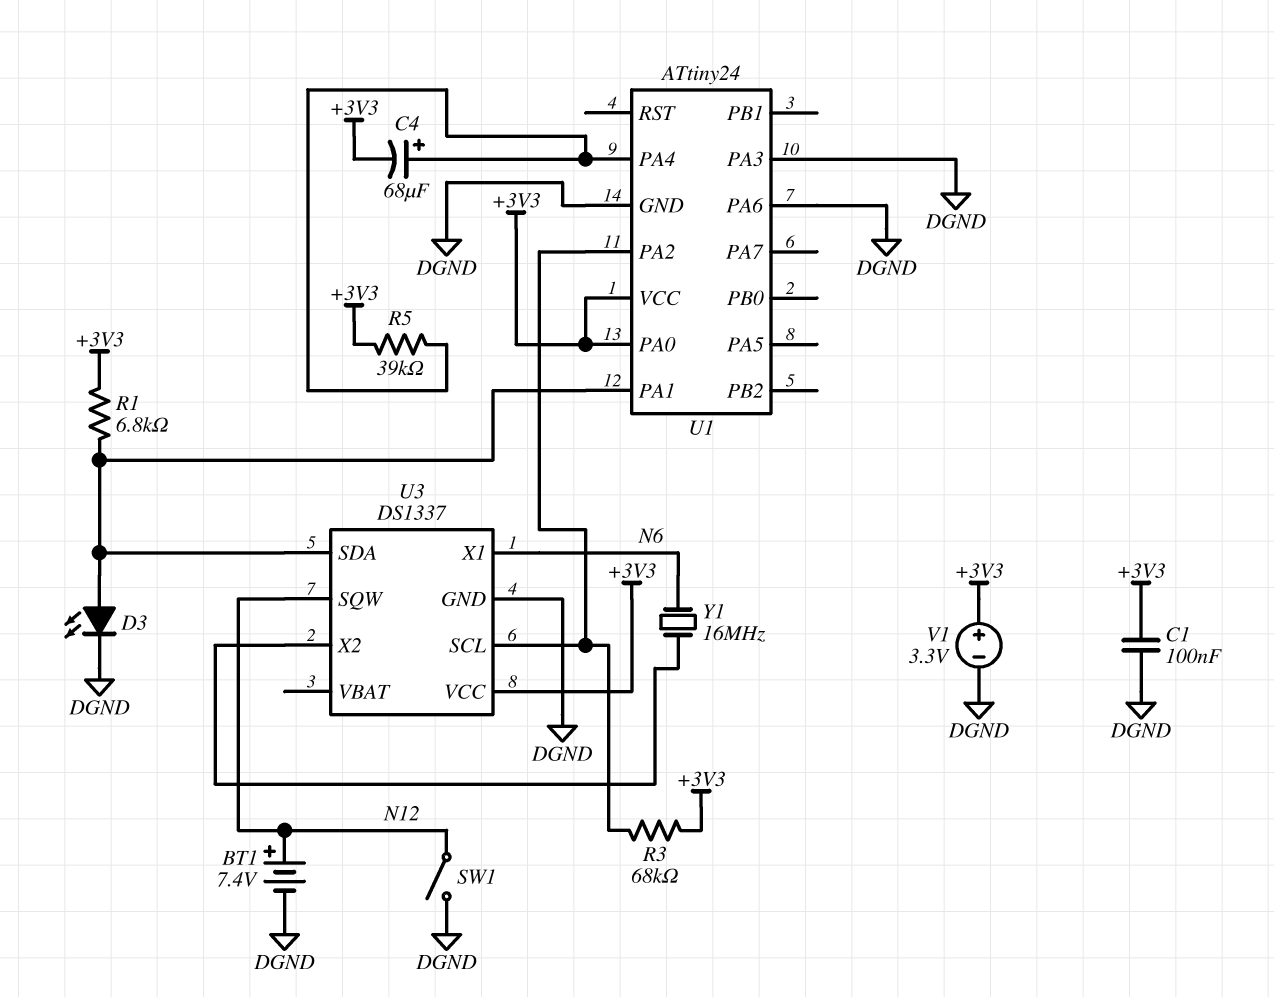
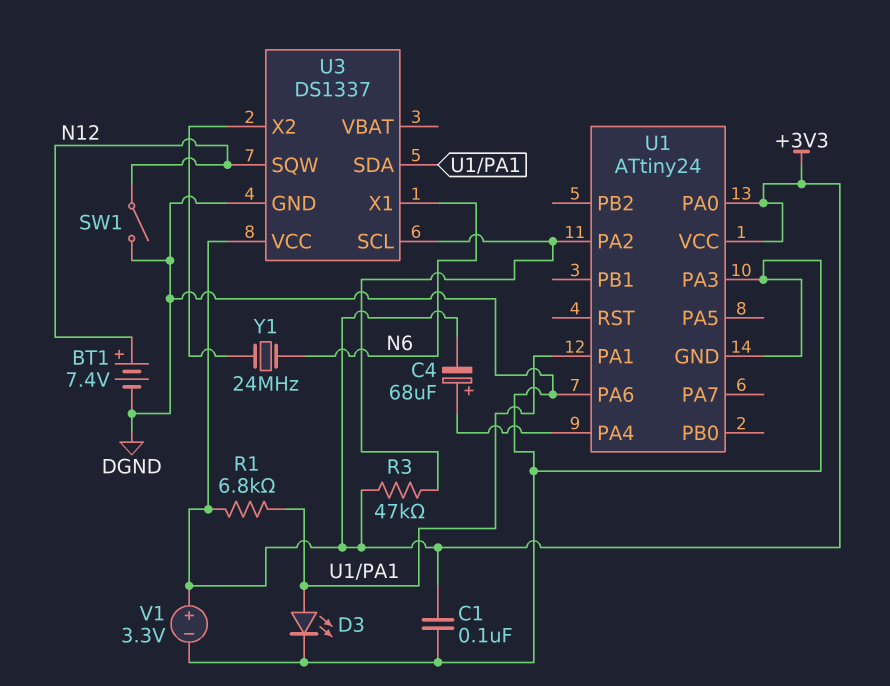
R3: 68k (+3V3, U1/PA2) -> 47k (+3V3, U1/PA2)
R5: 39k (+3V3, U1/PA4) -> none
Y1: 16MHz (N6, U3/X2) -> 24MHz (N6, U3/X2)

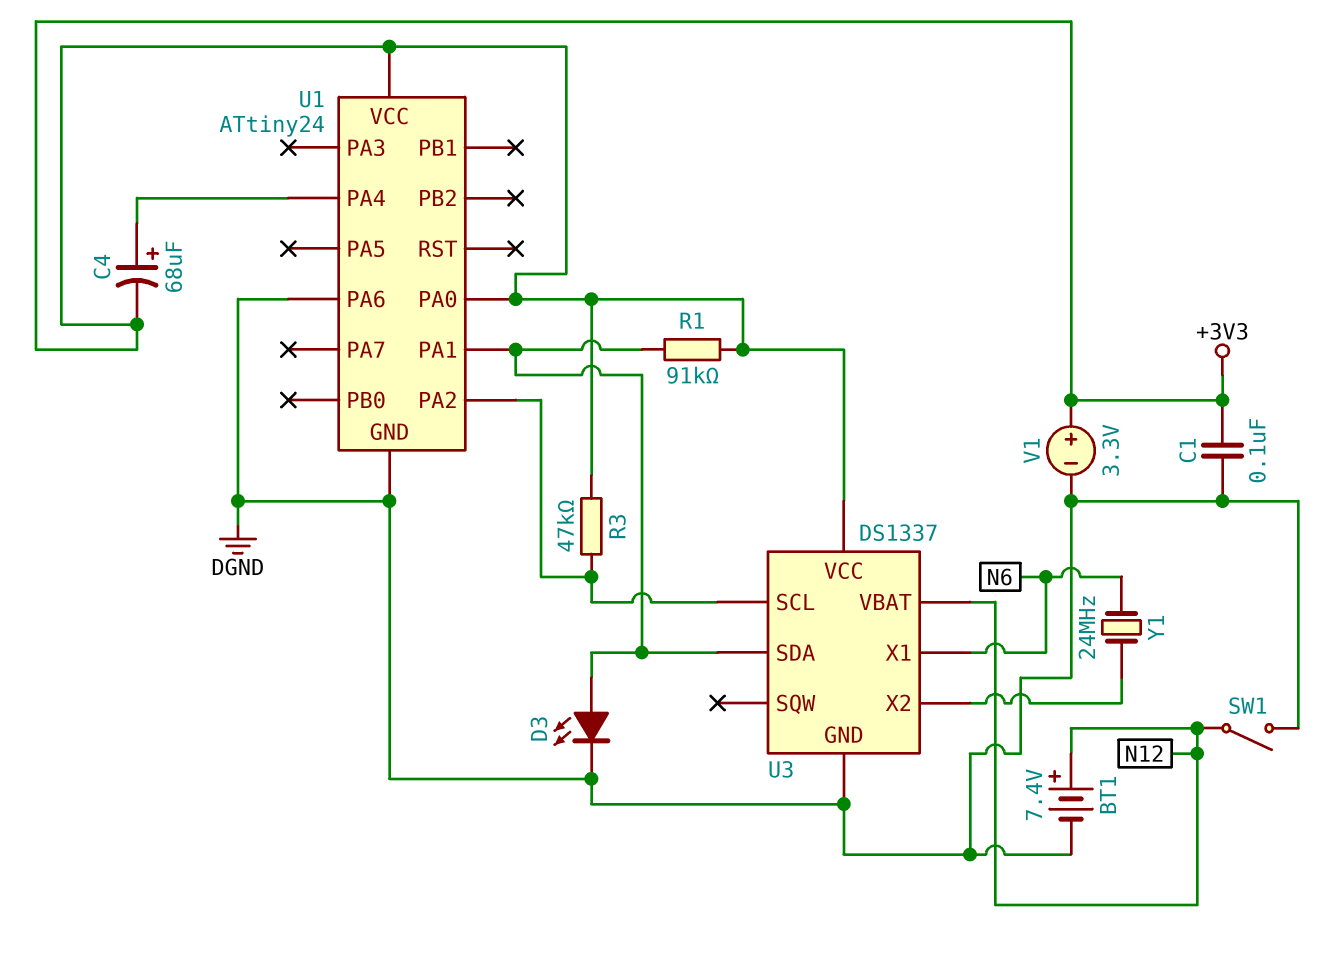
R1: 6.8k (+3V3, U1/PA1) -> 91k (+3V3, U1/PA1)
U1 pin PA3: DGND -> none
U3 pin SQW: N12 -> none
U3 pin VBAT: none -> N12

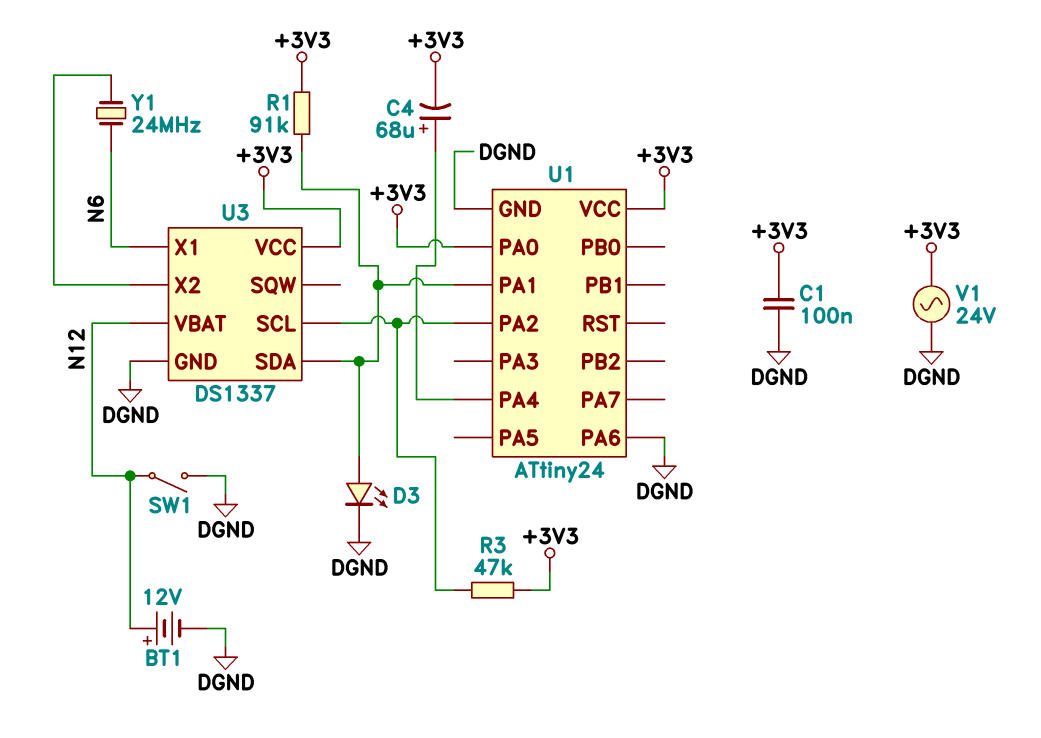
BT1: 7.4V (plus N12, minus DGND) -> 12V (plus N12, minus DGND)
V1: 3.3V (plus +3V3, minus DGND) -> AC 24V (+3V3, DGND)

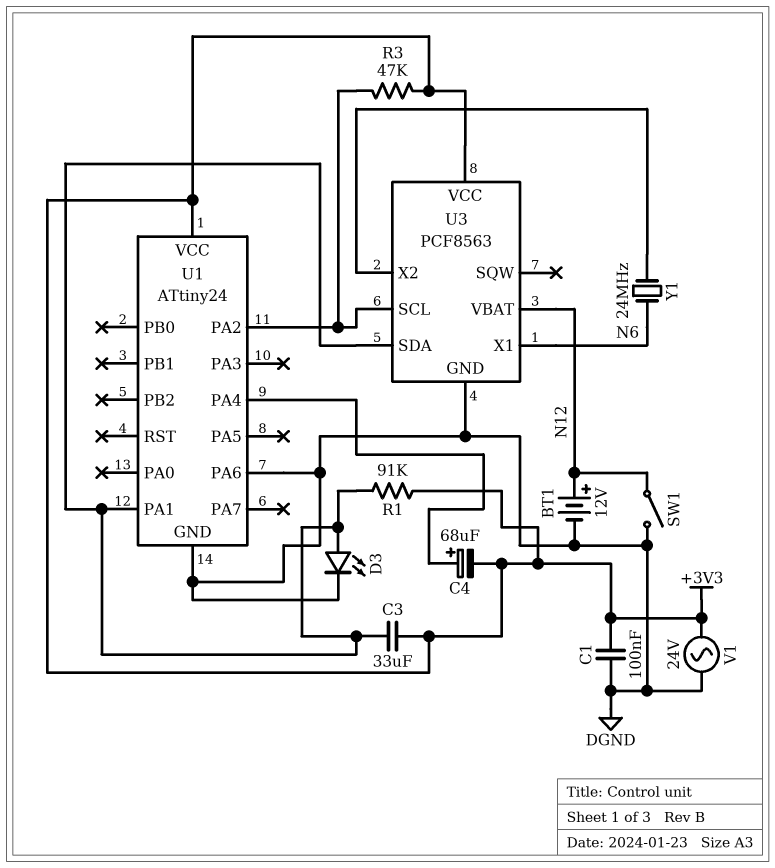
C3: none -> 33uF (+3V3, U1/PA1)
U1 pin PA0: +3V3 -> none
U3: DS1337 -> PCF8563

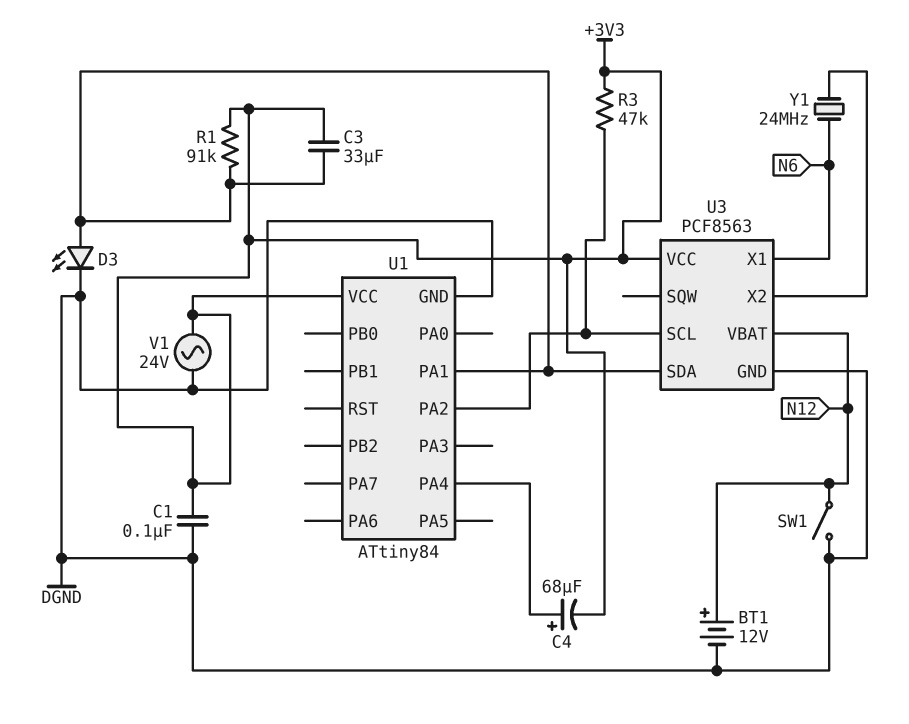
U1: ATtiny24 -> ATtiny84
U1 pin PA6: DGND -> none

